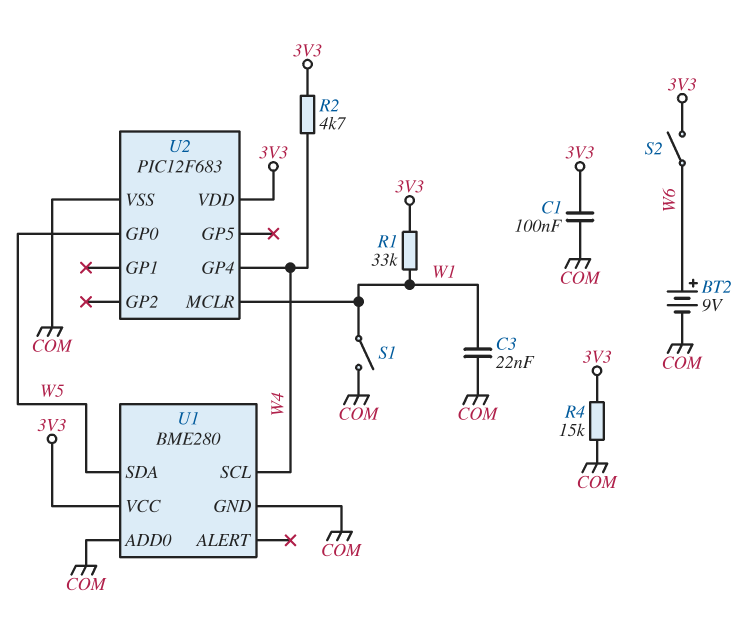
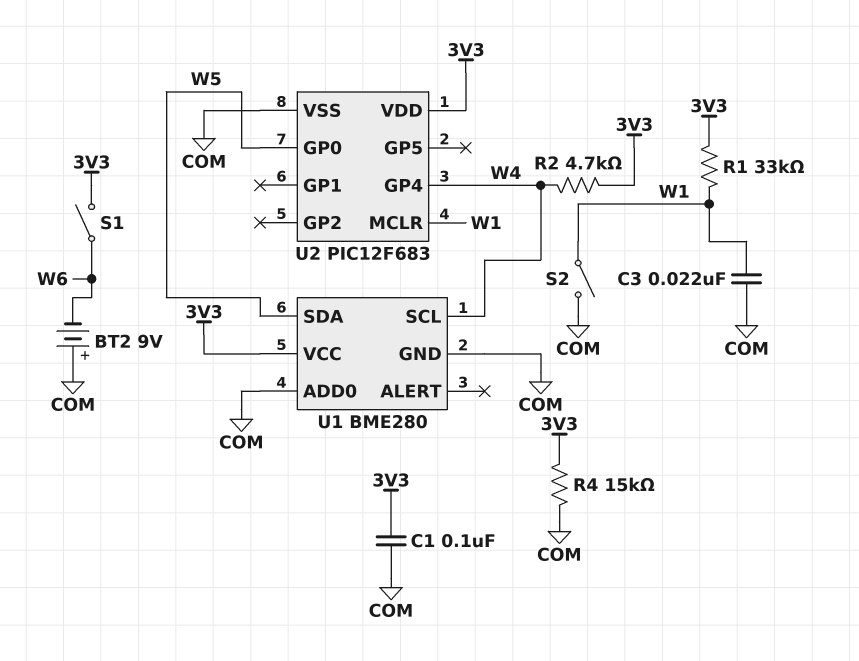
BT2: 9V (plus W6, minus COM) -> 9V (plus COM, minus W6)
S1: switch (COM, W1) -> switch (3V3, W6)
S2: switch (3V3, W6) -> switch (COM, W1)

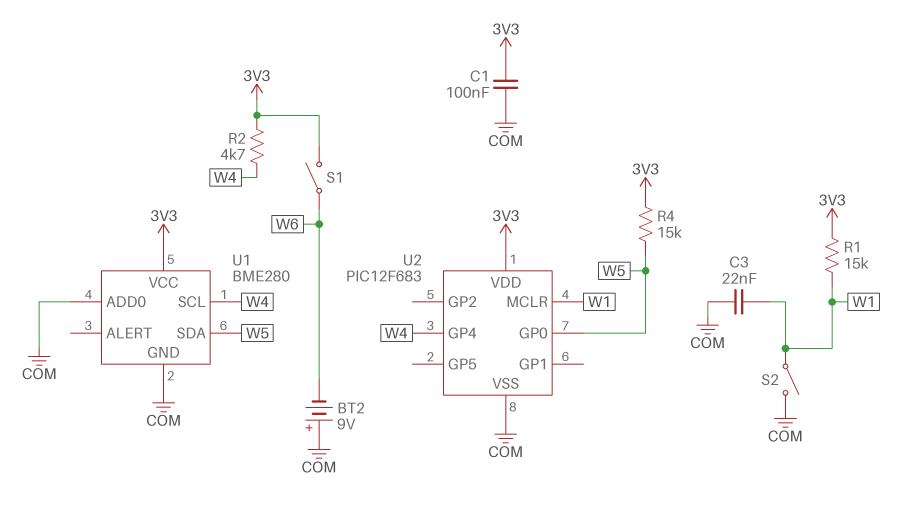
R1: 33k (3V3, W1) -> 15k (3V3, W1)
R4: 15k (3V3, COM) -> 15k (3V3, W5)

